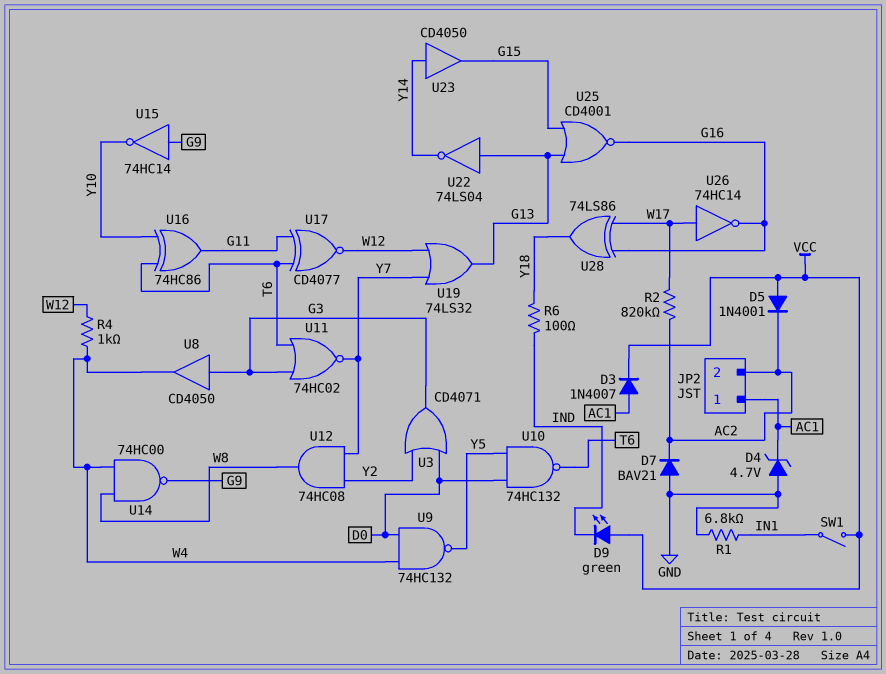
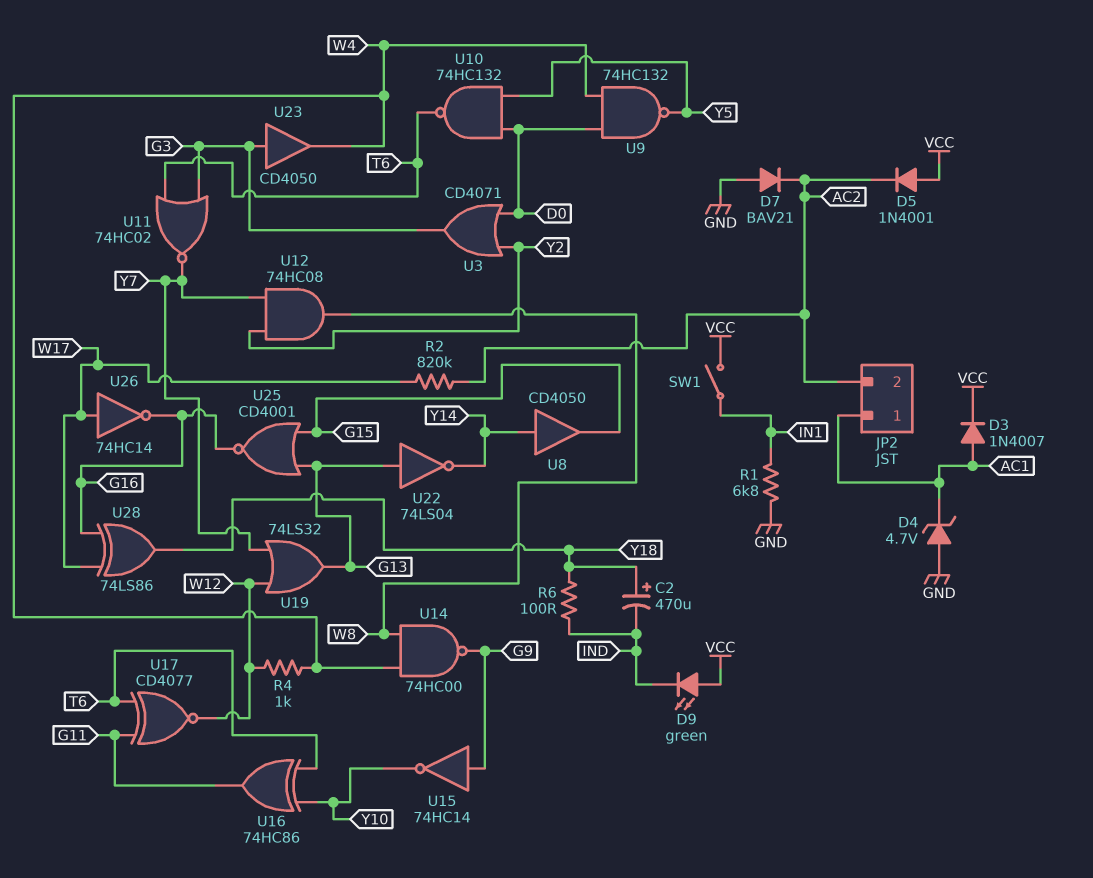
C2: none -> 470uF (plus Y18, minus IND)
U8: buffer CD4050 (in G3, out W4) -> buffer CD4050 (in Y14, out G15)
U23: buffer CD4050 (in Y14, out G15) -> buffer CD4050 (in G3, out W4)

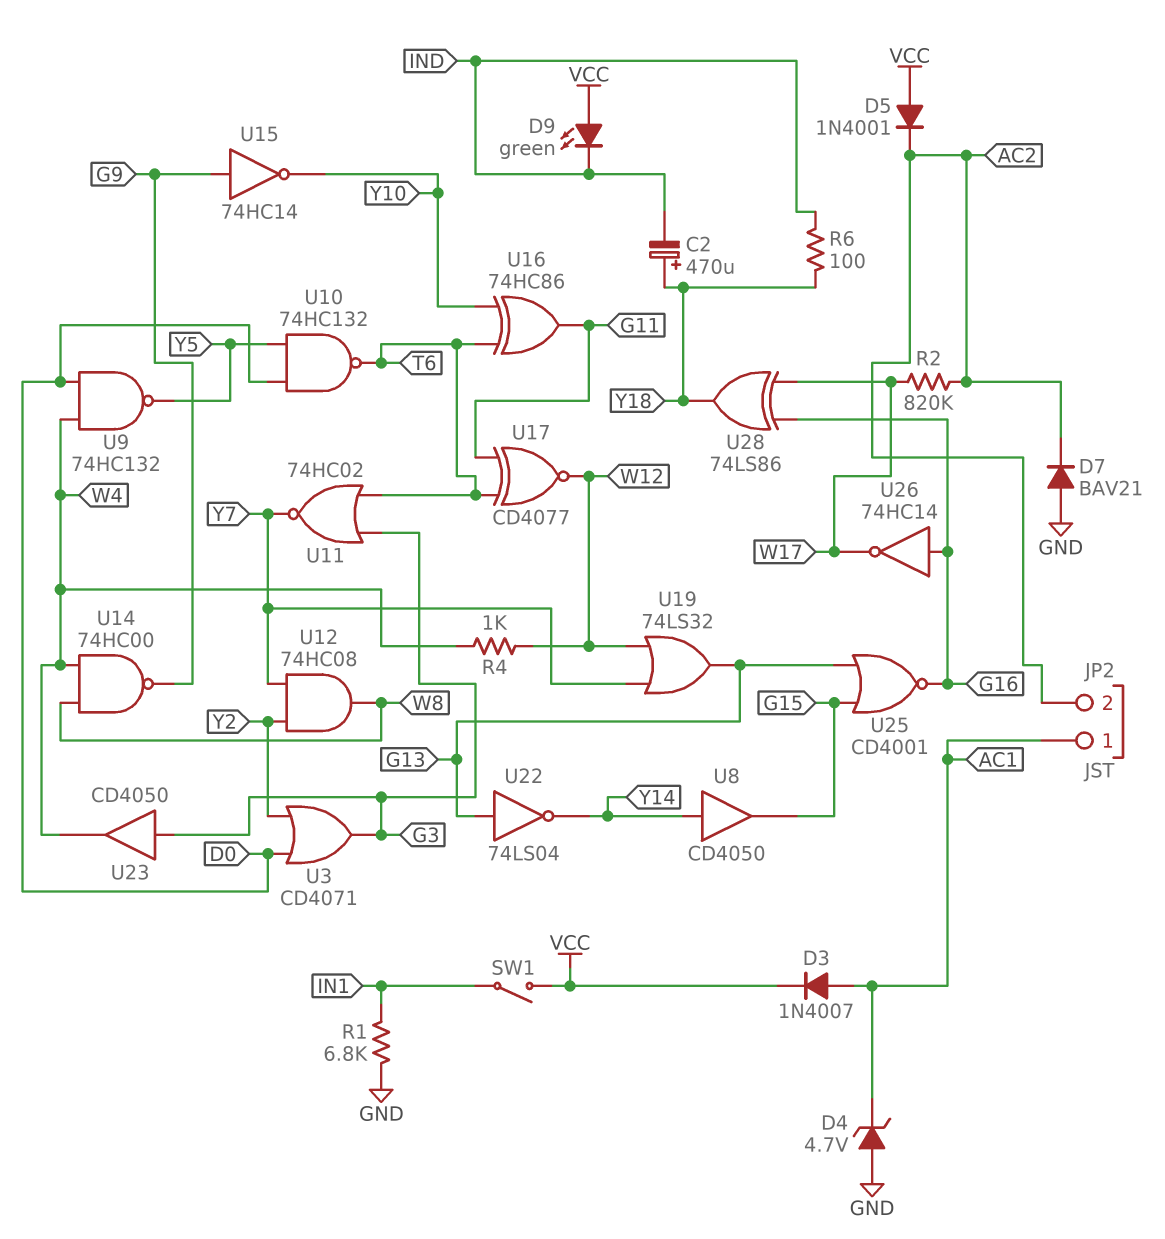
U26: NOT 74HC14 (in W17, out G16) -> NOT 74HC14 (in G16, out W17)

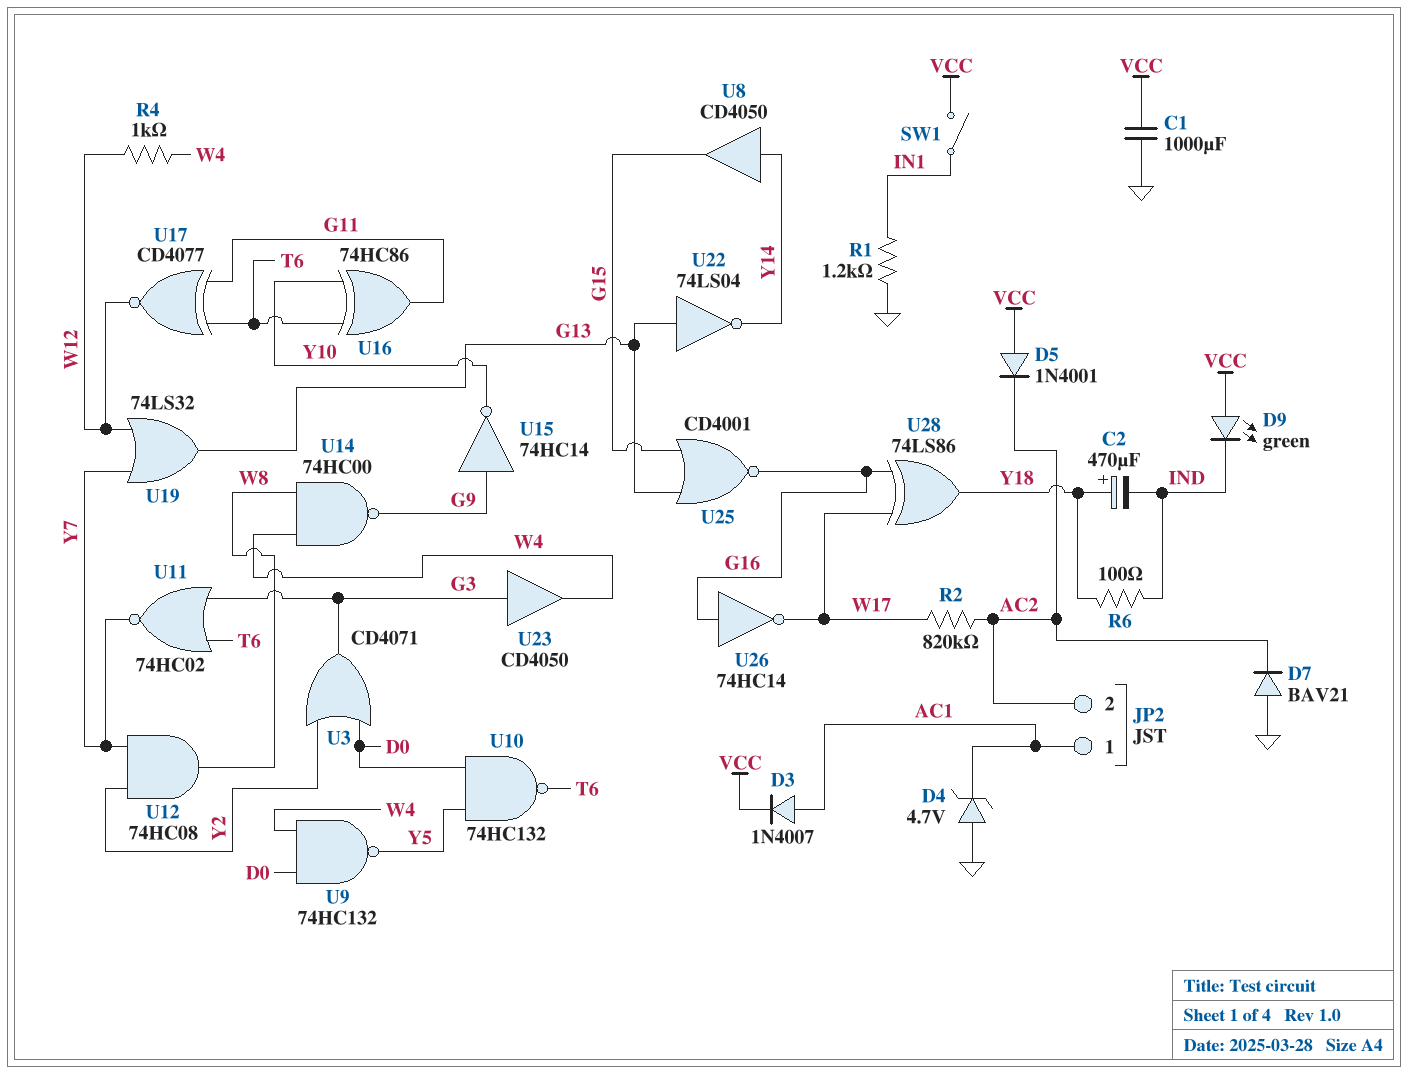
C1: none -> 1000uF (GND, VCC)
R1: 6.8k (GND, IN1) -> 1.2k (GND, IN1)

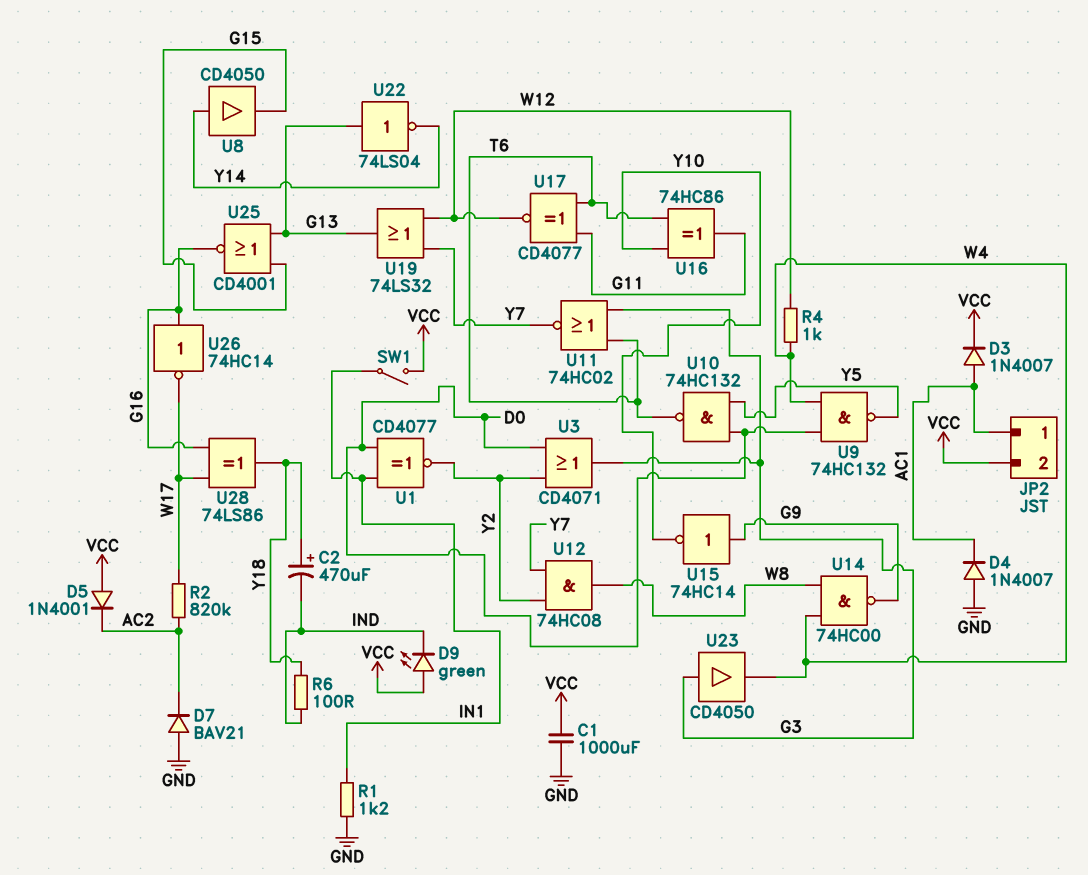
D4: zener 4.7V (A GND, K AC1) -> diode 1N4007 (A GND, K AC1)
JP2 pin 2: AC2 -> VCC
U1: none -> XNOR CD4077 (in D0, in IN1, out Y2)

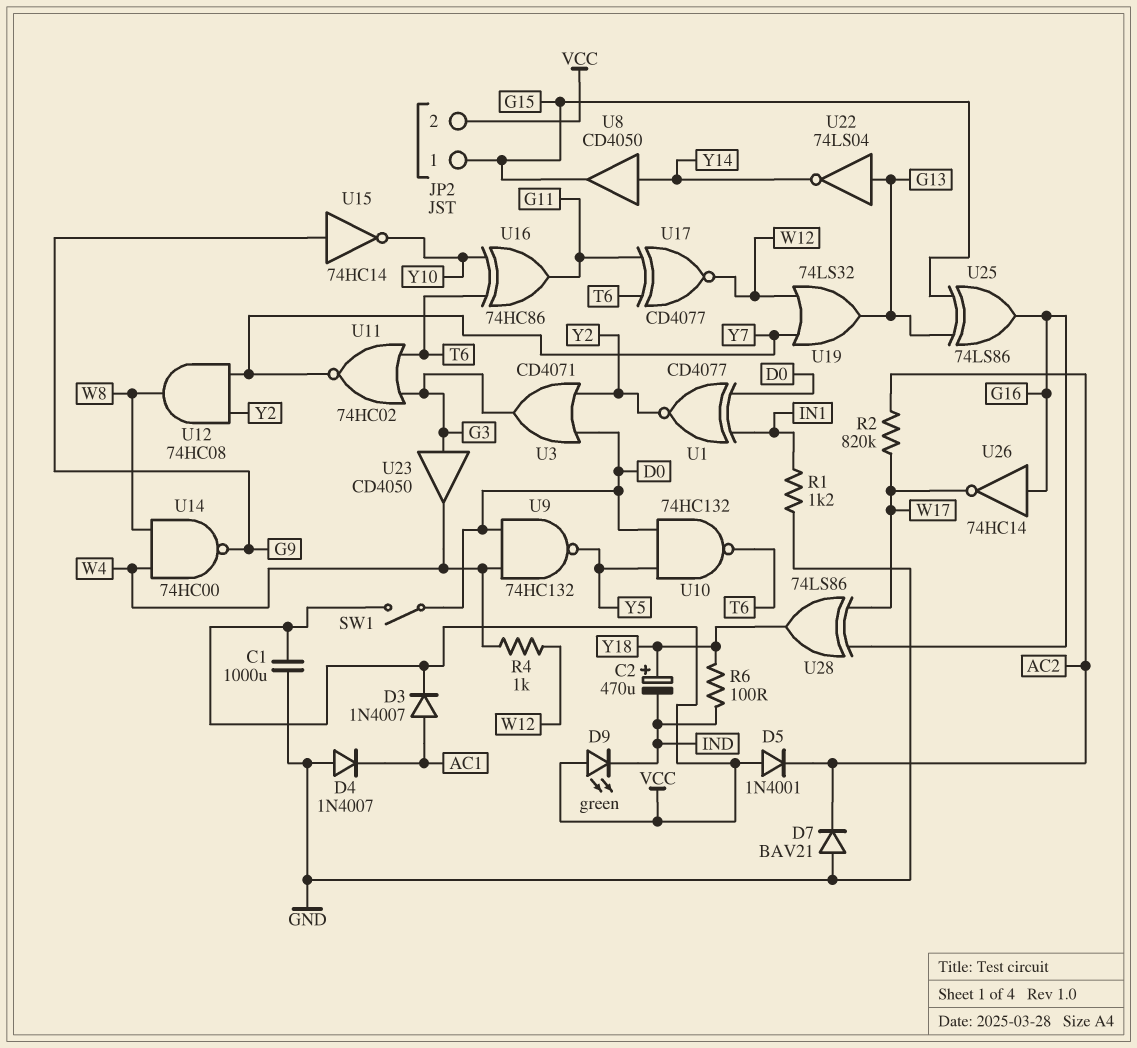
JP2 pin 1: AC1 -> G15
SW1: switch (IN1, VCC) -> switch (D0, VCC)
U25: NOR CD4001 (in G13, in G15, out G16) -> XOR 74LS86 (in G13, in G15, out G16)

